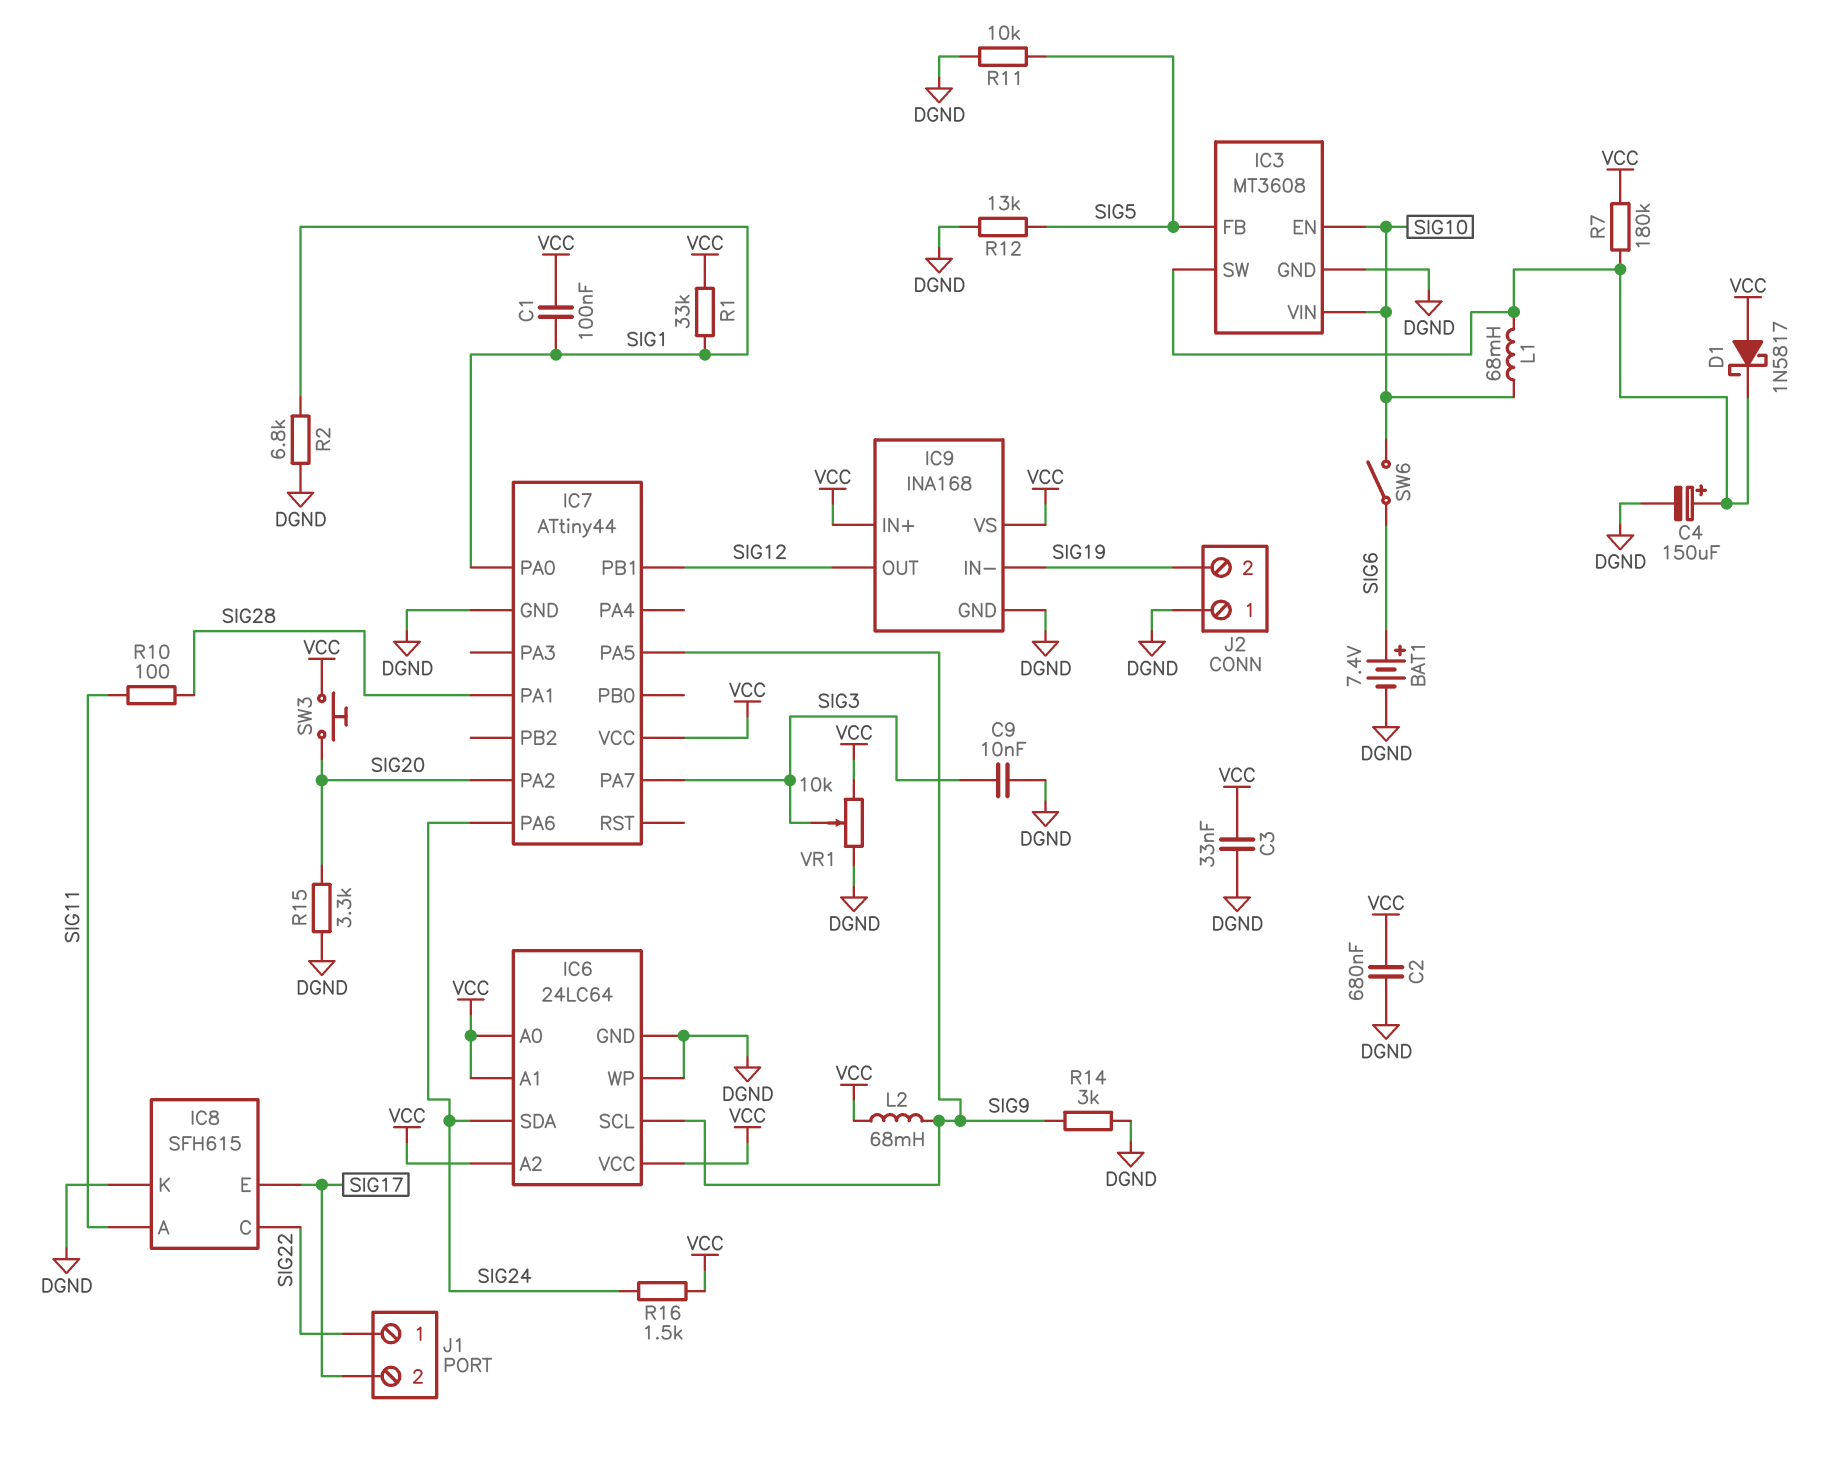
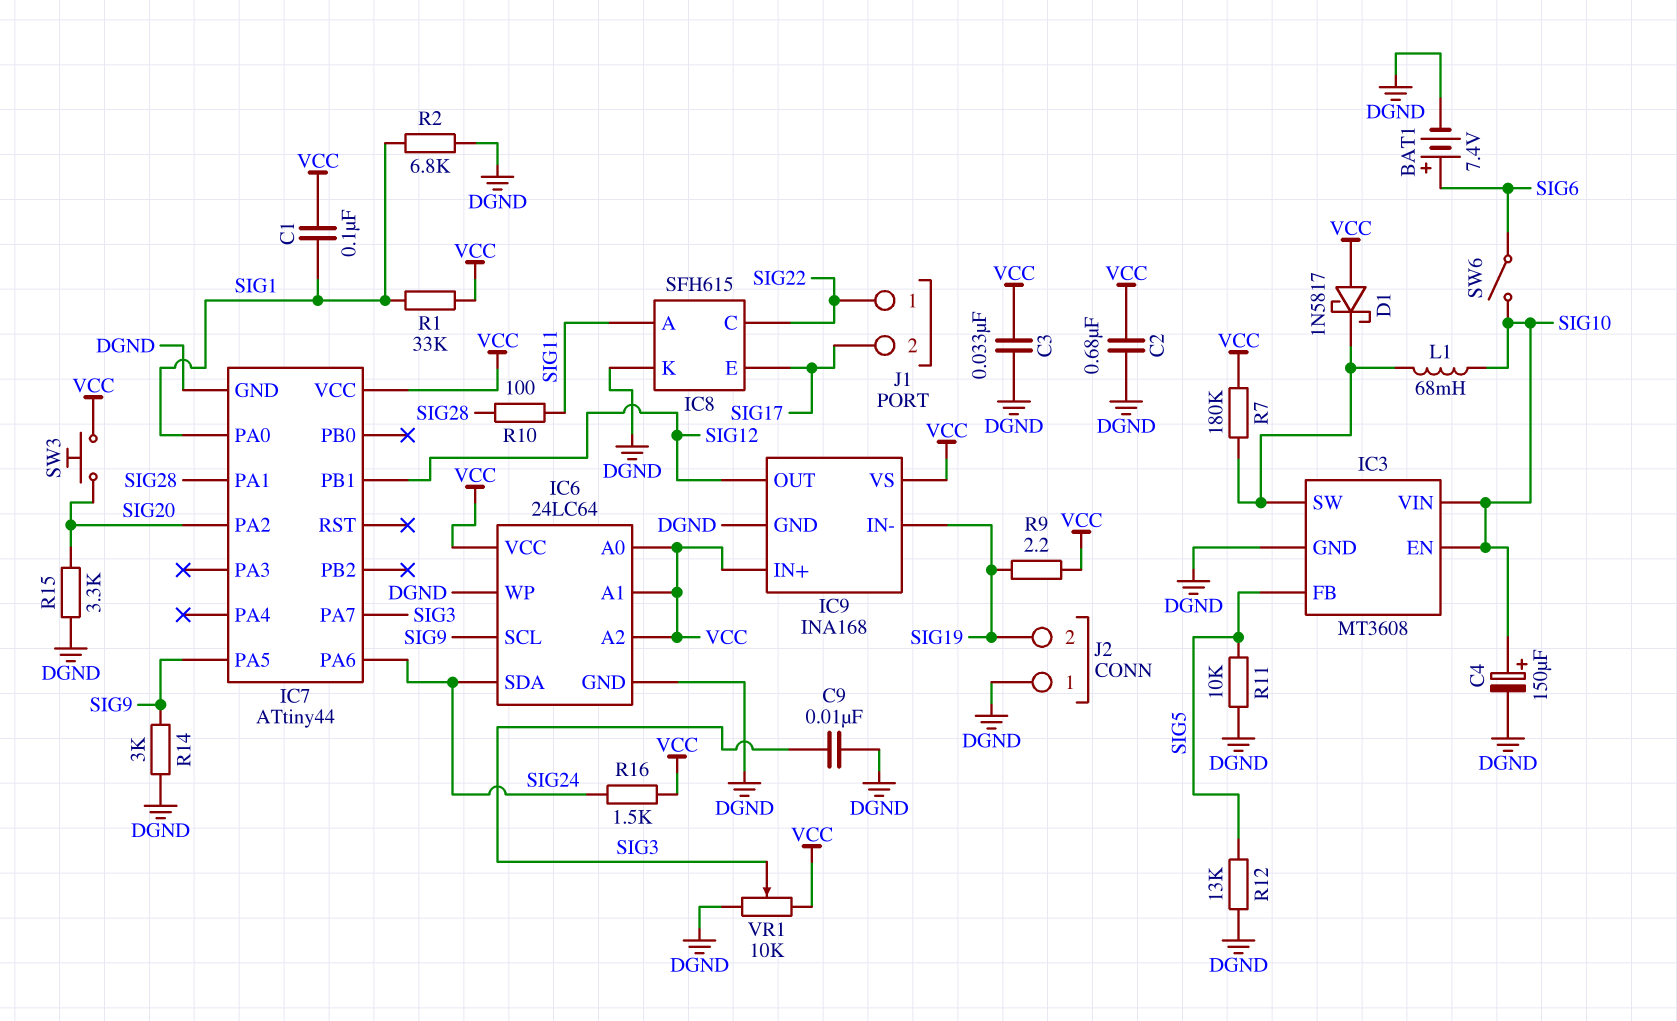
C4: 150uF (plus IC3/SW, minus DGND) -> 150uF (plus SIG10, minus DGND)
L2: 68mH (SIG9, VCC) -> none
R9: none -> 2.2 (SIG19, VCC)

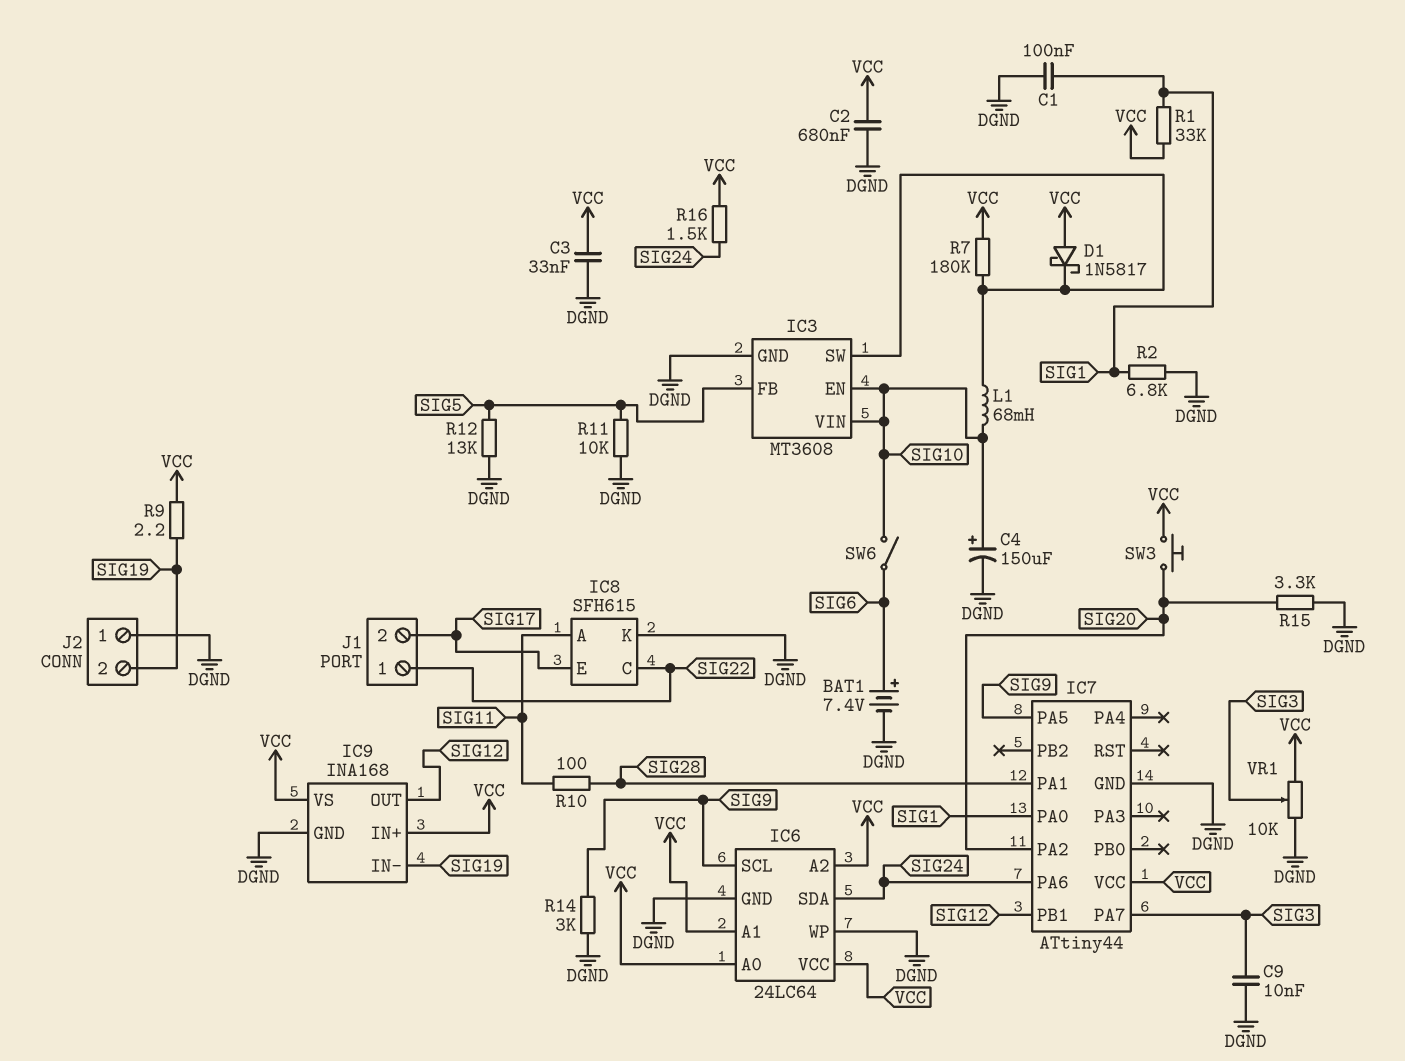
C1: 100nF (SIG1, VCC) -> 100nF (DGND, SIG1)

